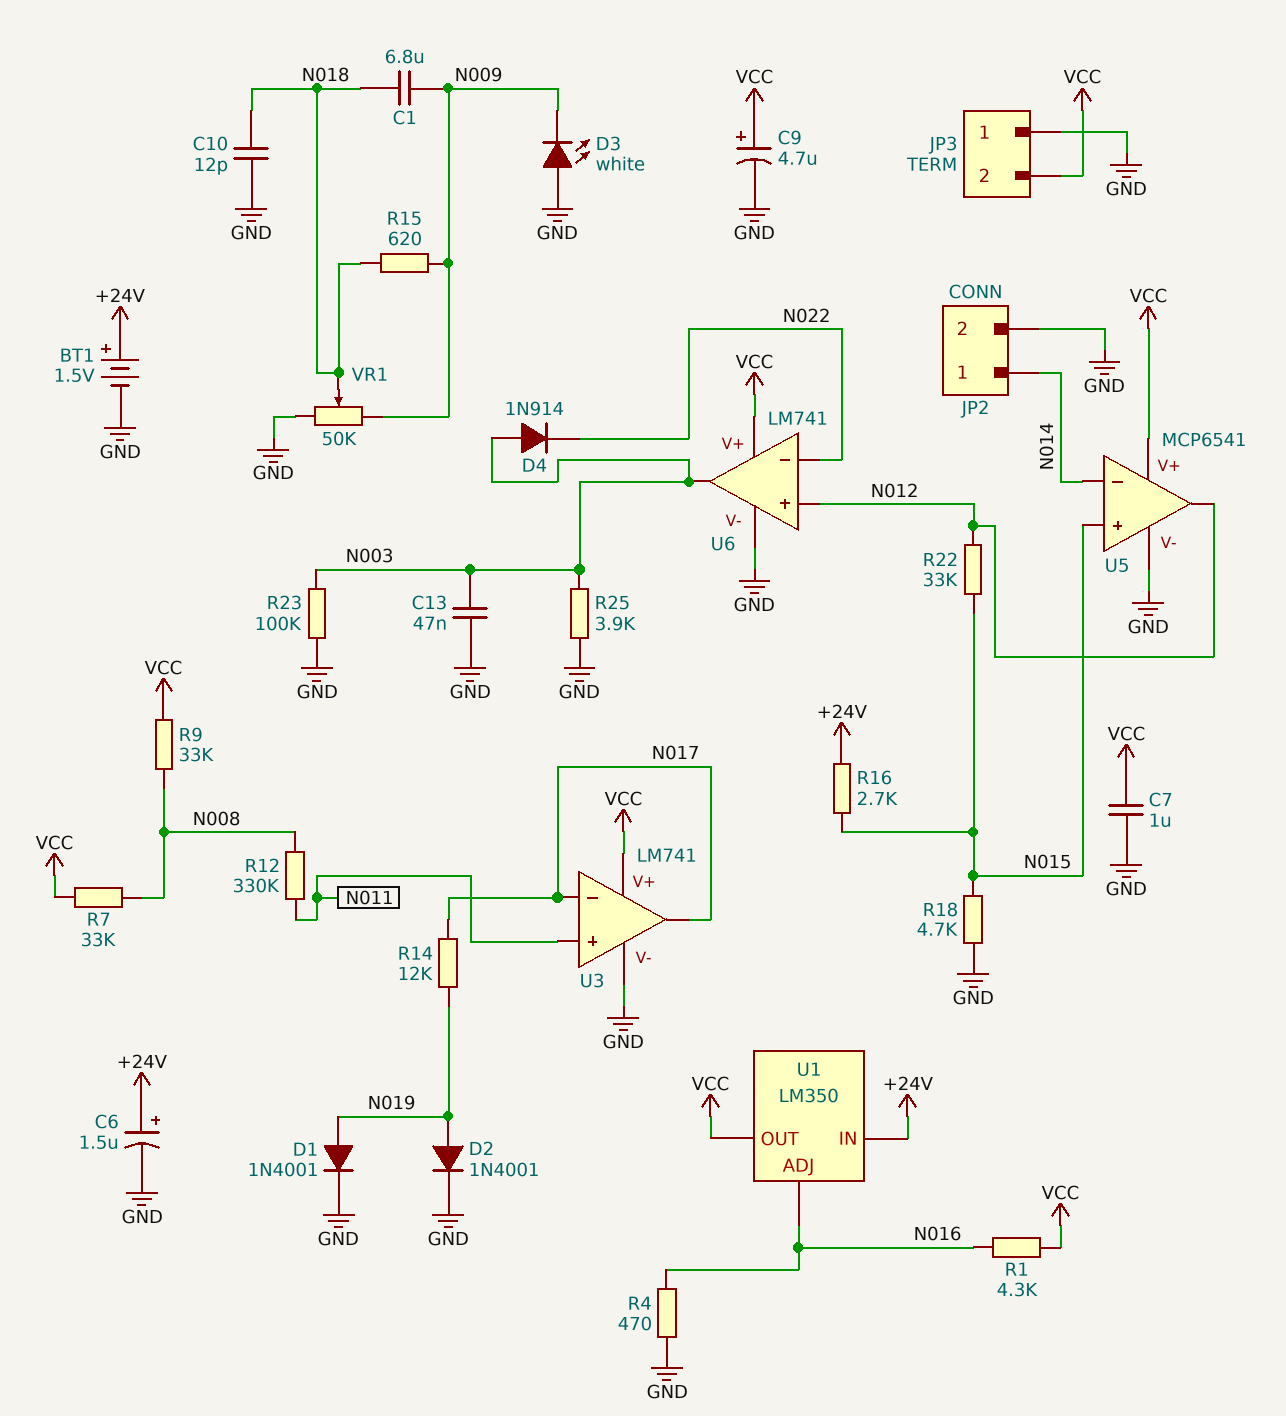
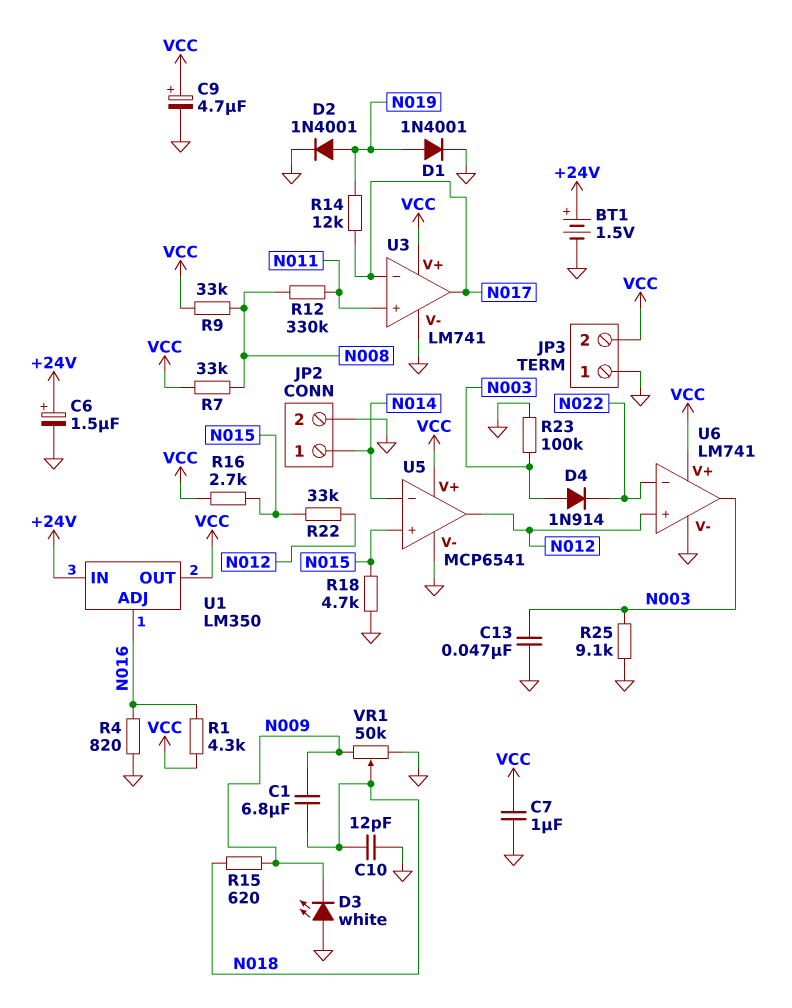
R4: 470 (GND, N016) -> 820 (GND, N016)
R16: 2.7k (+24V, N015) -> 2.7k (N015, VCC)
R25: 3.9k (GND, N003) -> 9.1k (GND, N003)

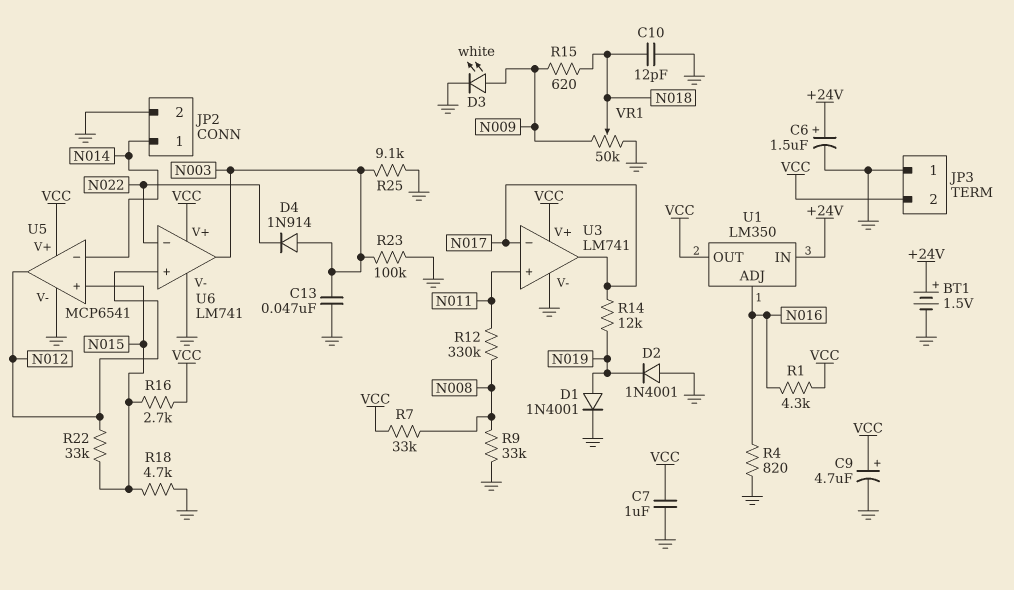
C1: 6.8uF (N009, N018) -> none
D2: diode 1N4001 (A N019, K GND) -> diode 1N4001 (A GND, K N019)
D3: LED white (A GND, K N009) -> LED white (A N009, K GND)
R9: 33k (N008, VCC) -> 33k (GND, N008)

